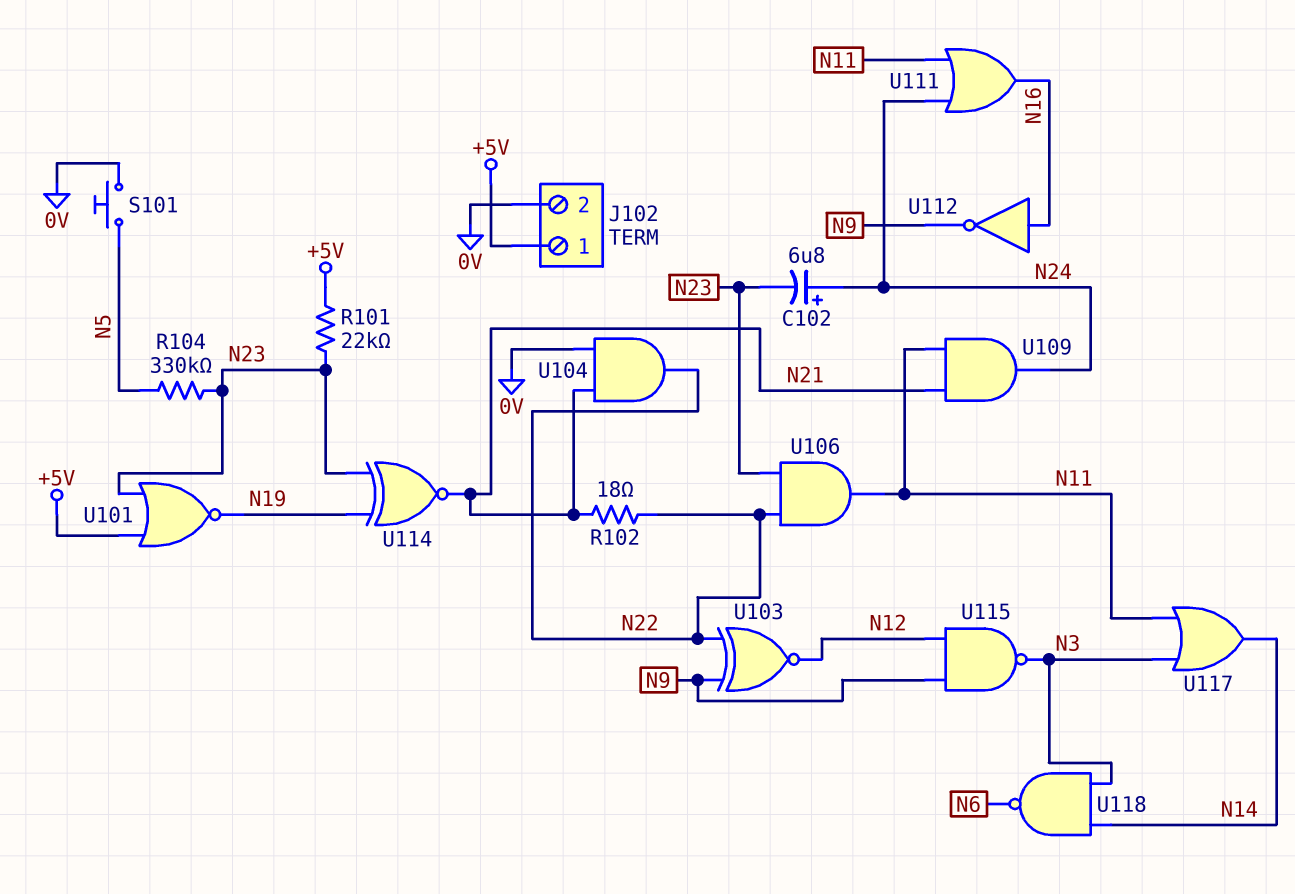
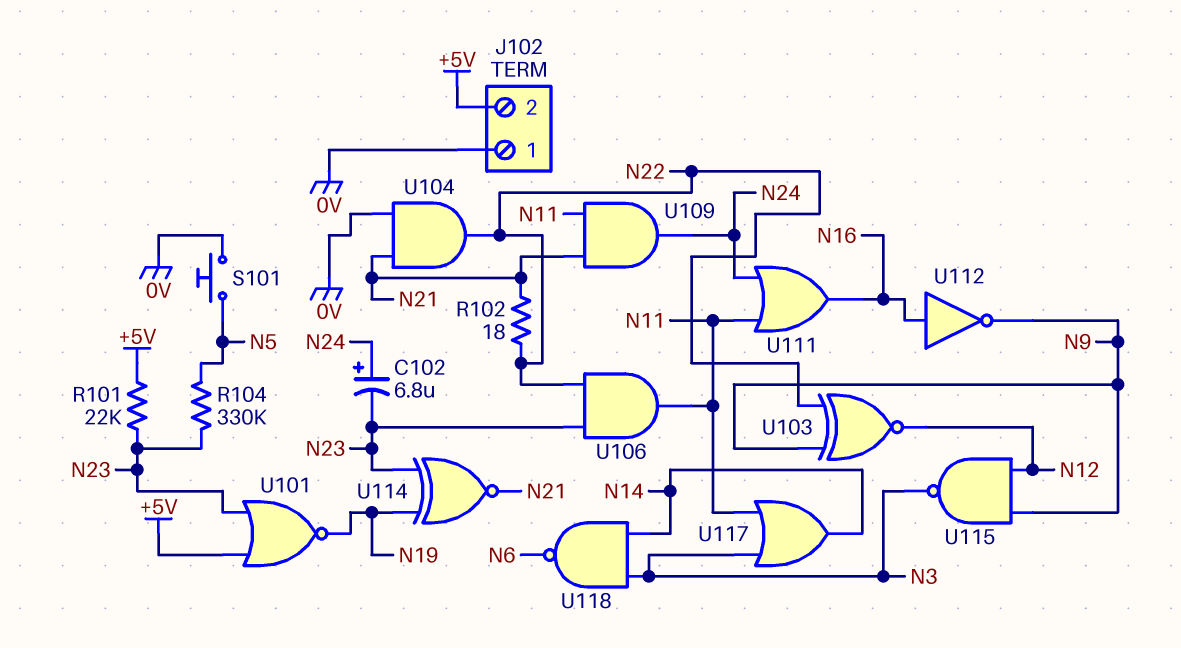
J102 pin 1: +5V -> 0V
J102 pin 2: 0V -> +5V

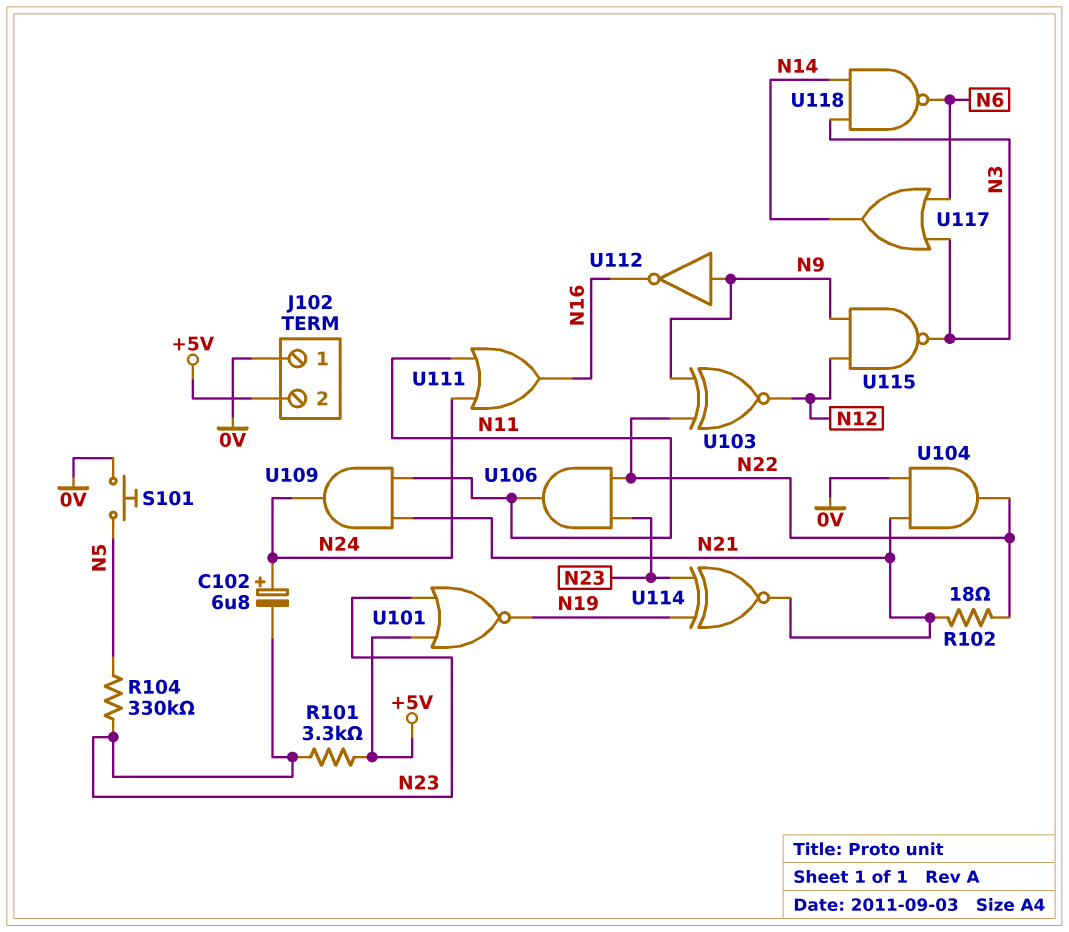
R101: 22k (+5V, N23) -> 3.3k (+5V, N23)
U112: NOT (in N16, out N9) -> NOT (in N9, out N16)
U117: OR (in N3, in N11, out N14) -> OR (in N3, in N6, out N14)

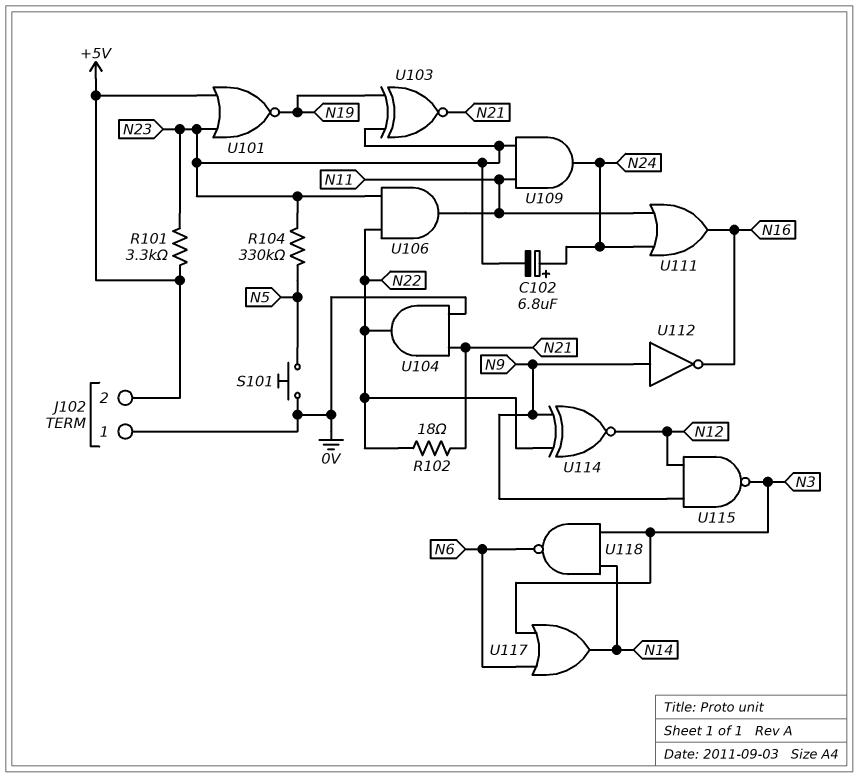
U103: XNOR (in N9, in N22, out N12) -> XNOR (in N19, in N23, out N21)
U109: AND (in N11, in N21, out N24) -> AND (in N11, in N23, out N24)
U114: XNOR (in N19, in N23, out N21) -> XNOR (in N9, in N22, out N12)

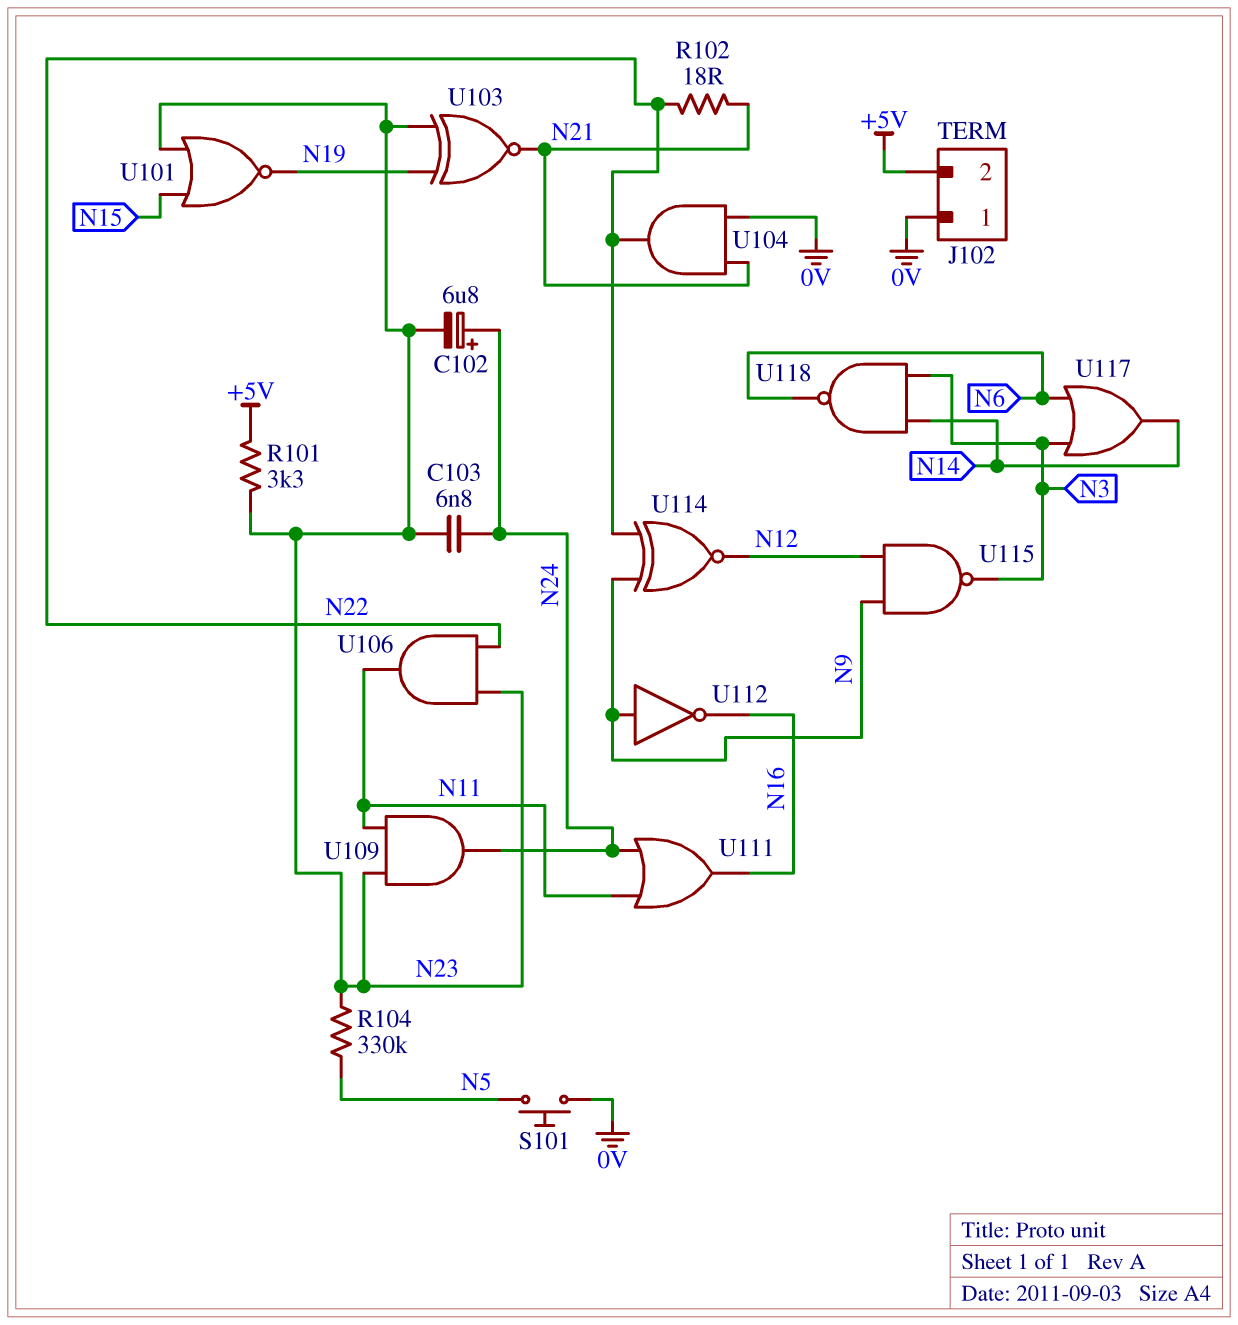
C103: none -> 6.8nF (N23, N24)
U101: NOR (in +5V, in N23, out N19) -> NOR (in N15, in N23, out N19)

